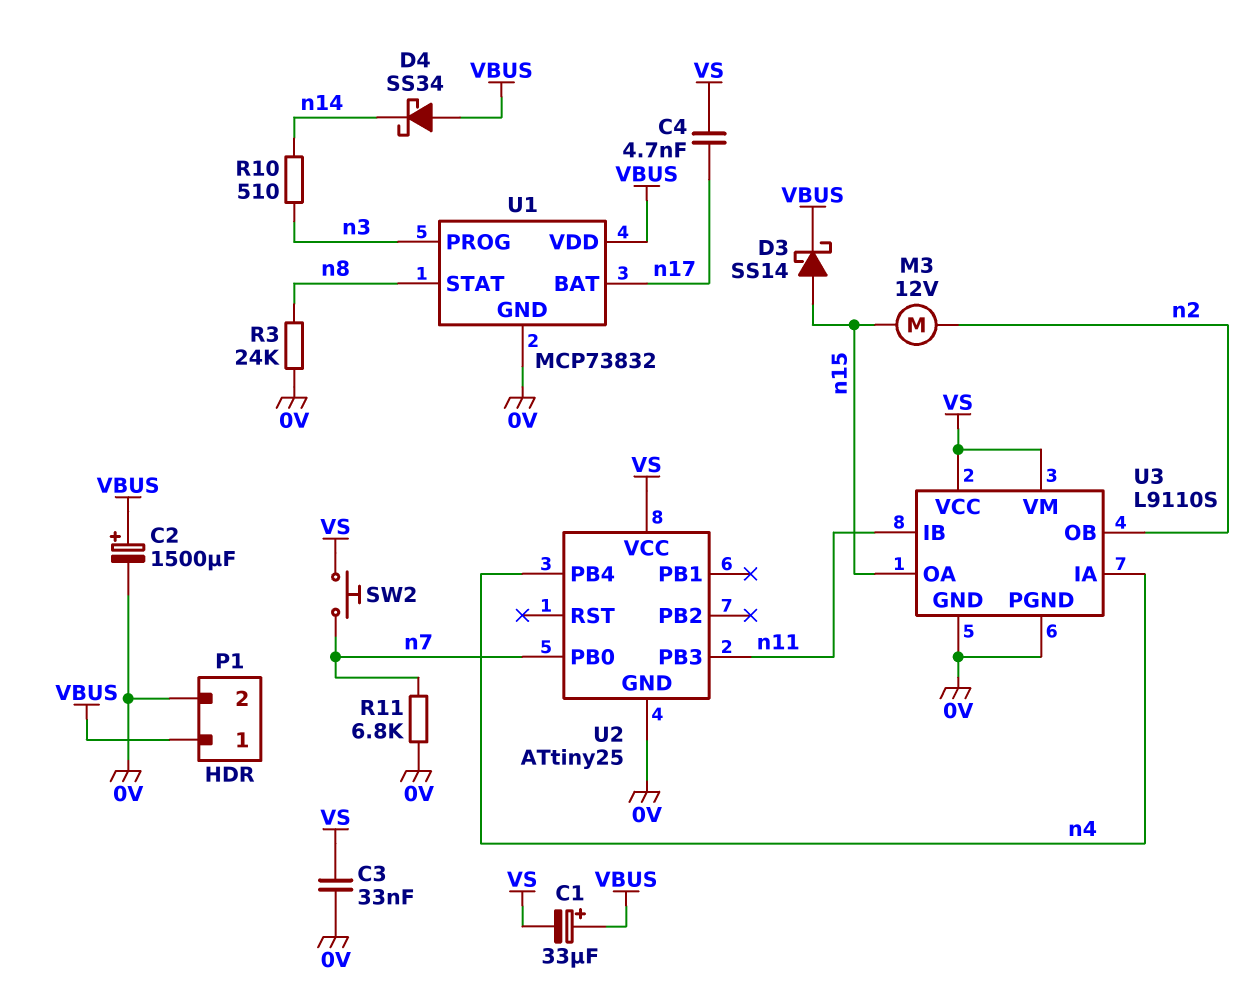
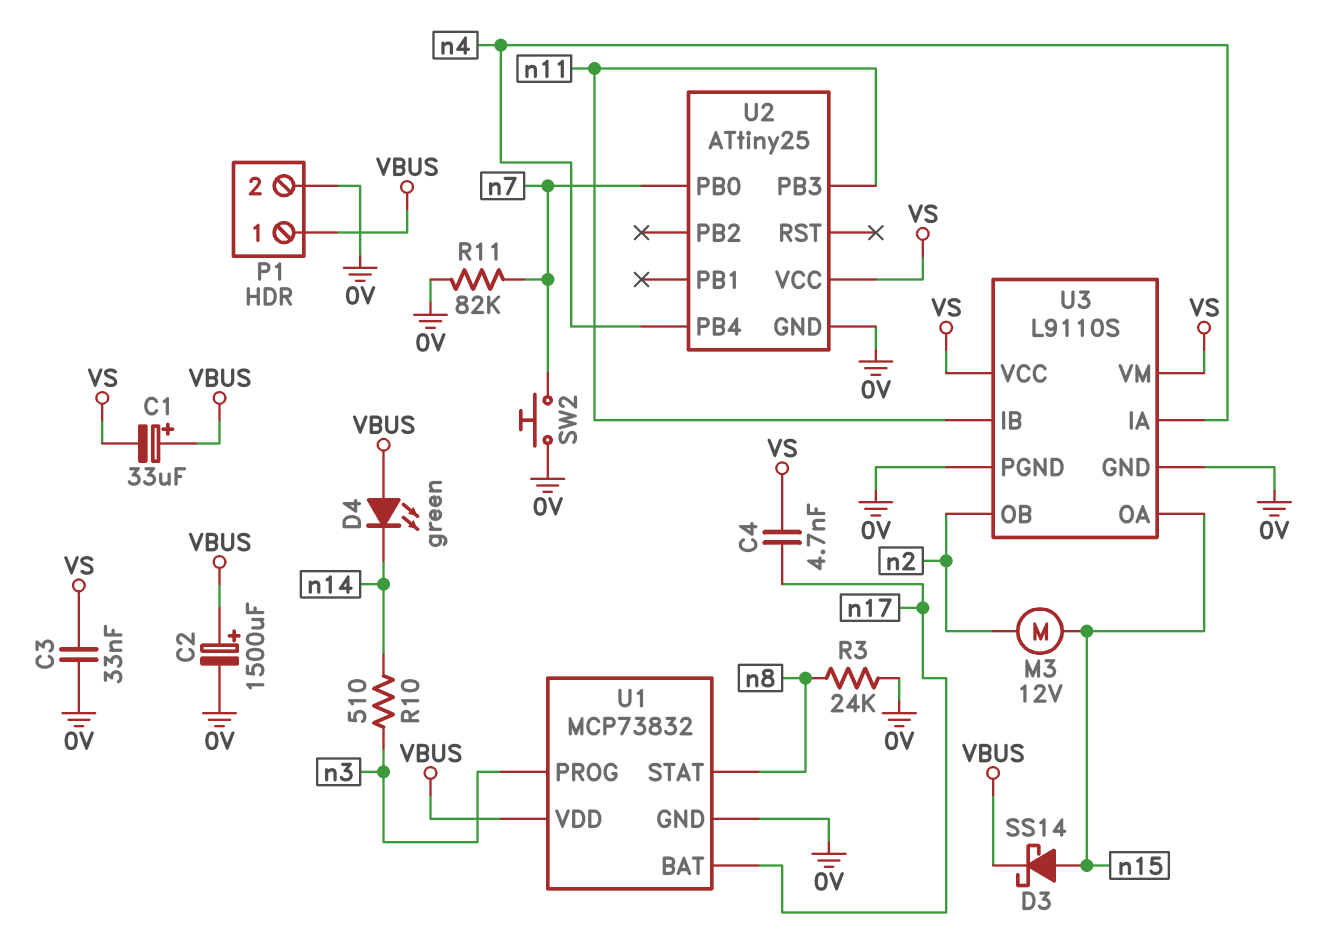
D4: schottky SS34 (A VBUS, K n14) -> LED green (A VBUS, K n14)
R11: 6.8k (0V, n7) -> 82k (0V, n7)
SW2: button (VS, n7) -> button (0V, n7)

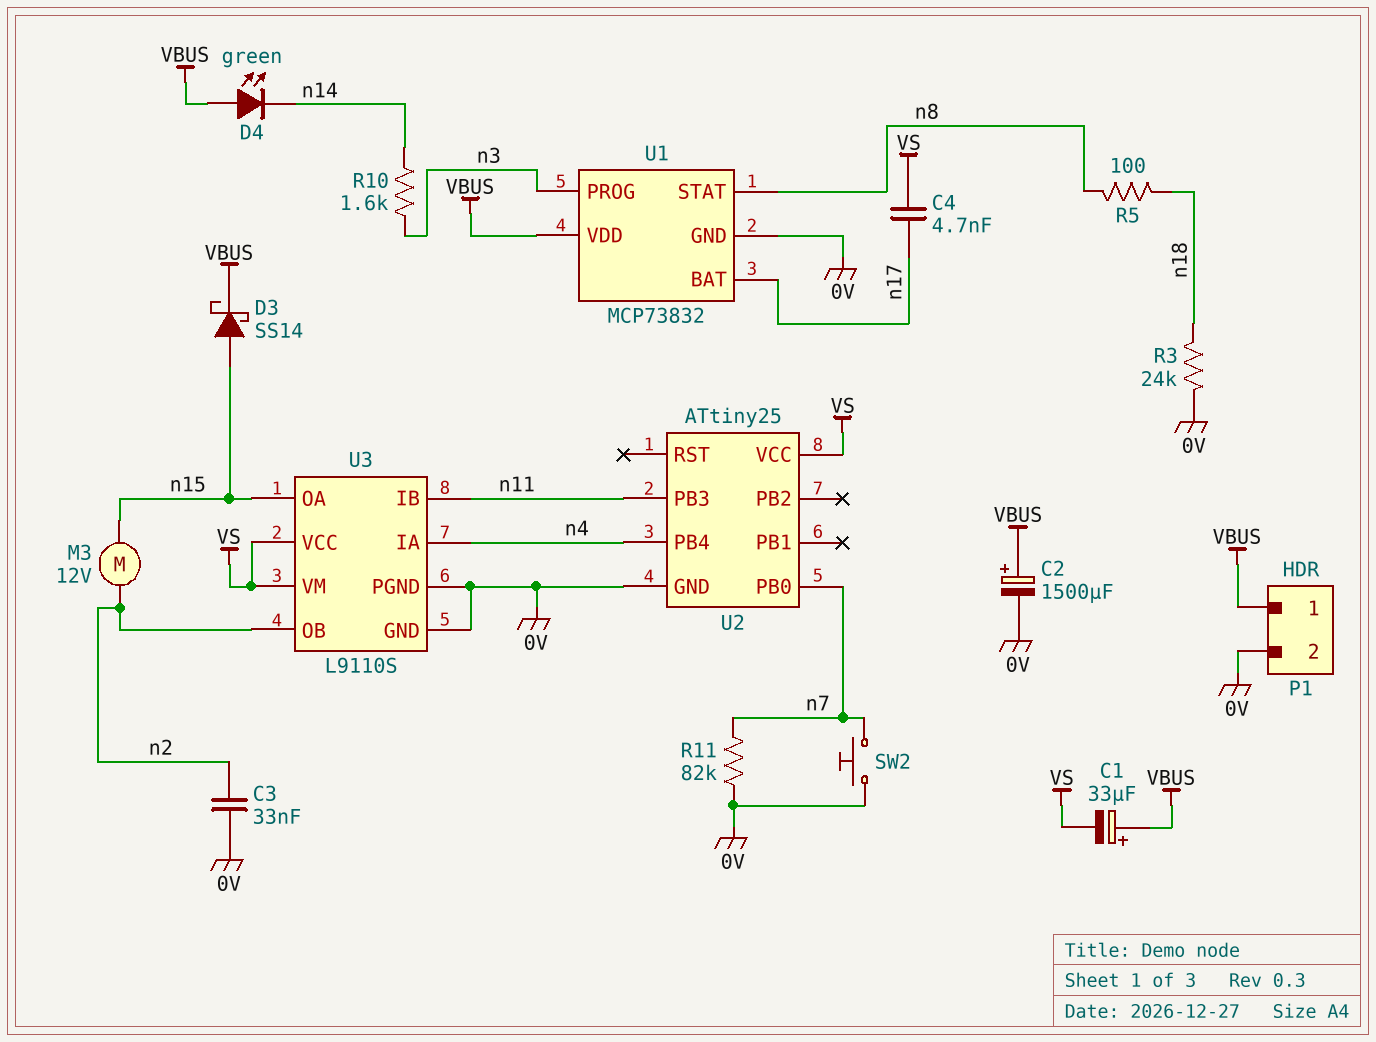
C3: 33nF (0V, VS) -> 33nF (0V, n2)
R3: 24k (0V, n8) -> 24k (0V, n18)
R5: none -> 100 (n8, n18)
R10: 510 (n3, n14) -> 1.6k (n3, n14)

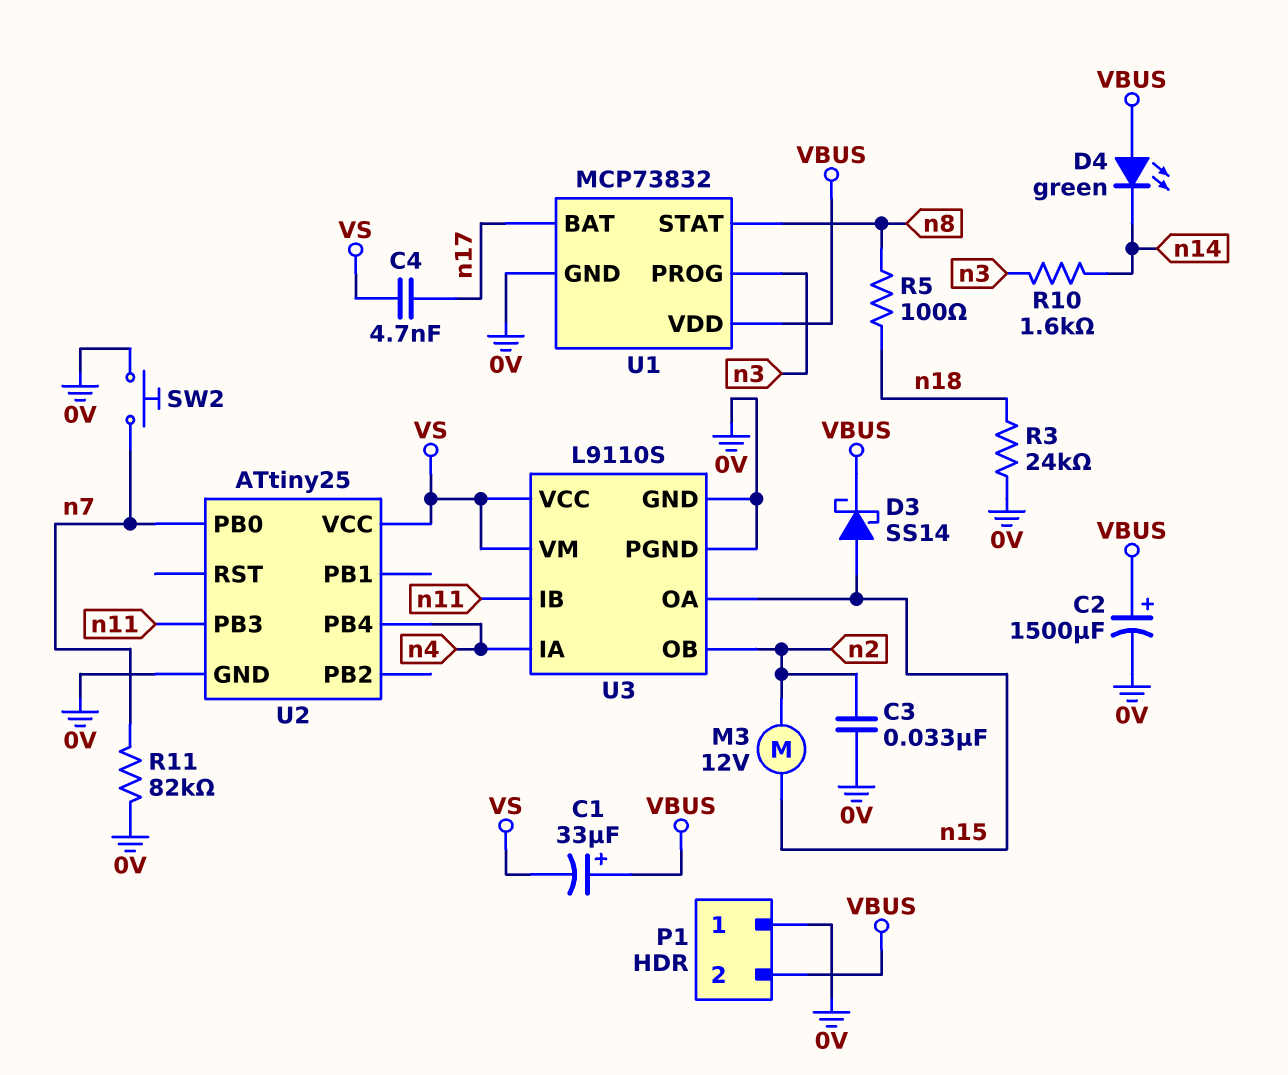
P1 pin 1: VBUS -> 0V
P1 pin 2: 0V -> VBUS

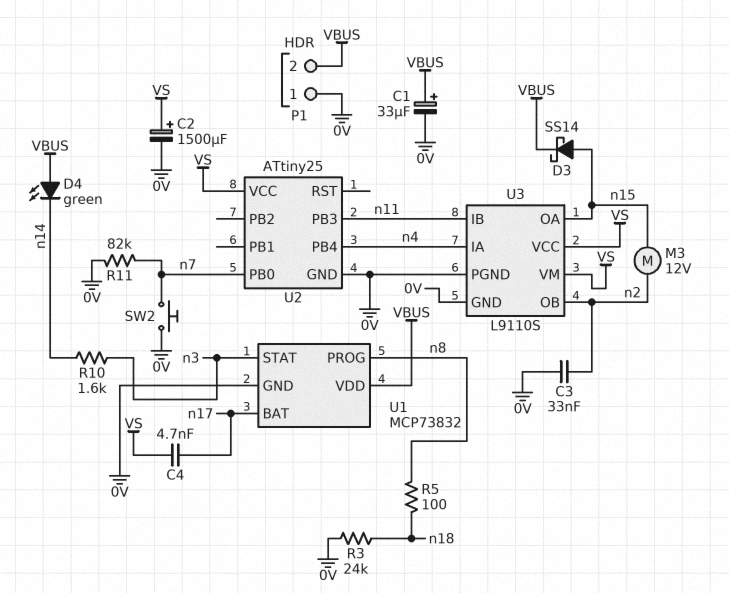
C1: 33uF (plus VBUS, minus VS) -> 33uF (plus VBUS, minus 0V)
C2: 1500uF (plus VBUS, minus 0V) -> 1500uF (plus VS, minus 0V)
U1 pin PROG: n3 -> n8
U1 pin STAT: n8 -> n3

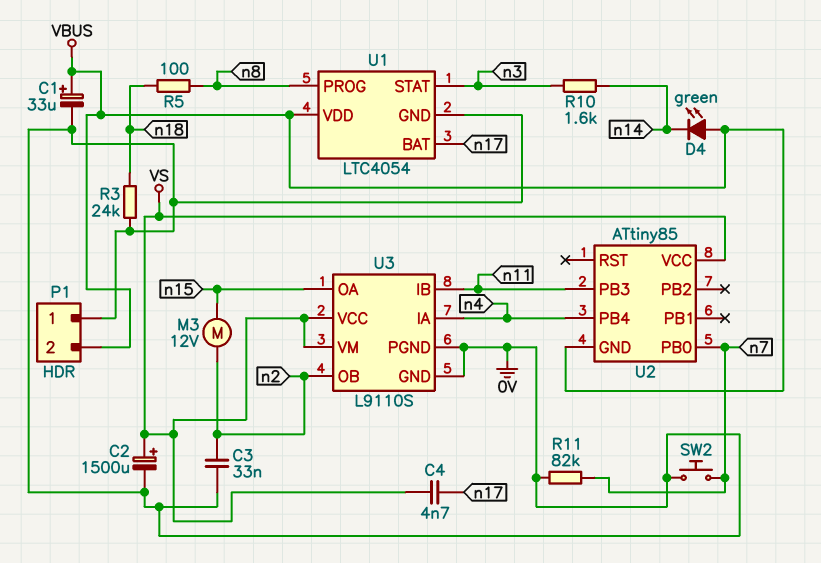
D3: schottky SS14 (A n15, K VBUS) -> none
U1: MCP73832 -> LTC4054
U2: ATtiny25 -> ATtiny85
U2 pin GND: 0V -> VBUS

